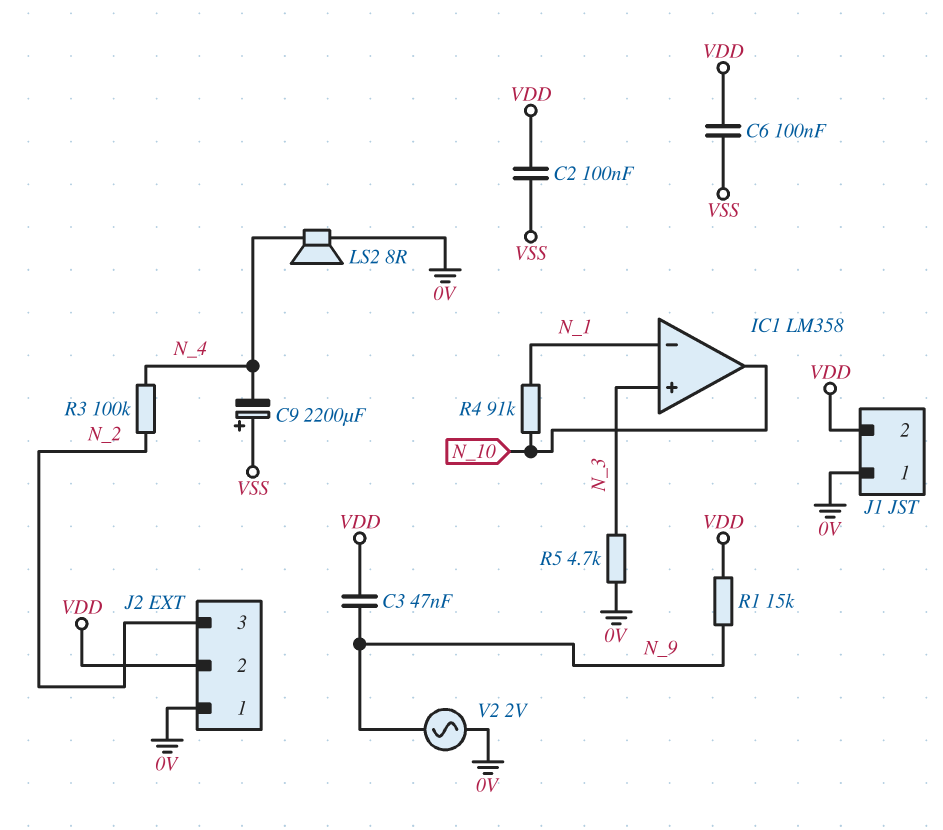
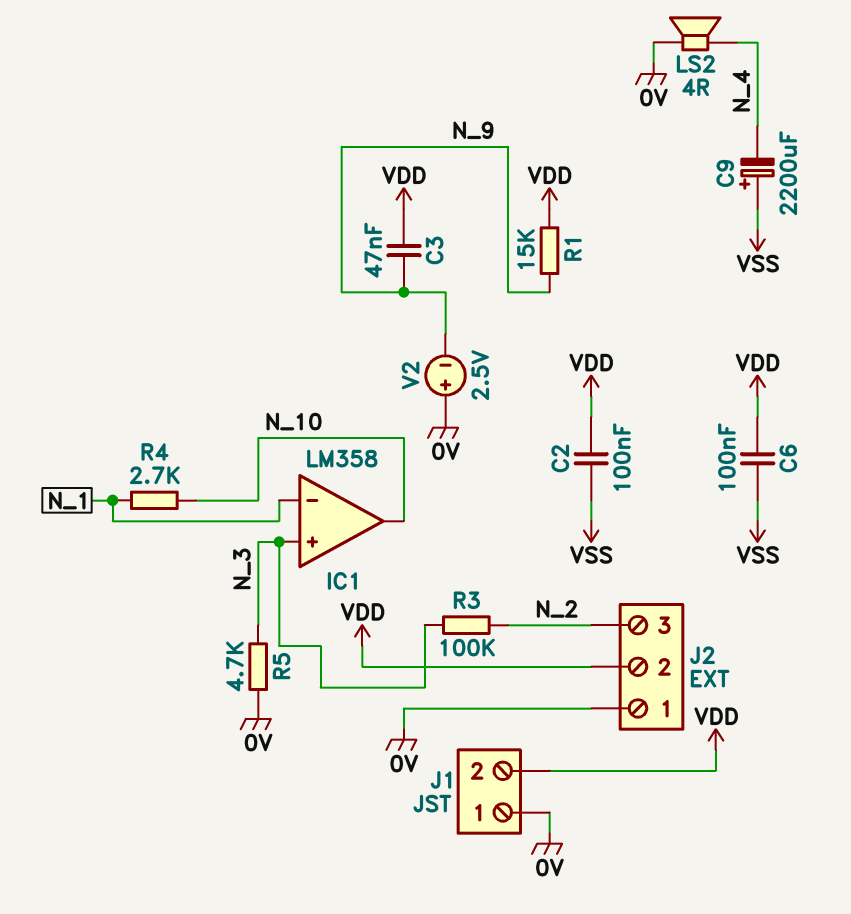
LS2: speaker 8R (0V, N_4) -> speaker 4R (0V, N_4)
R3: 100k (N_2, N_4) -> 100k (N_2, N_3)
R4: 91k (N_1, N_10) -> 2.7k (N_1, N_10)
V2: AC 2V (0V, N_9) -> 2.5V (plus 0V, minus N_9)

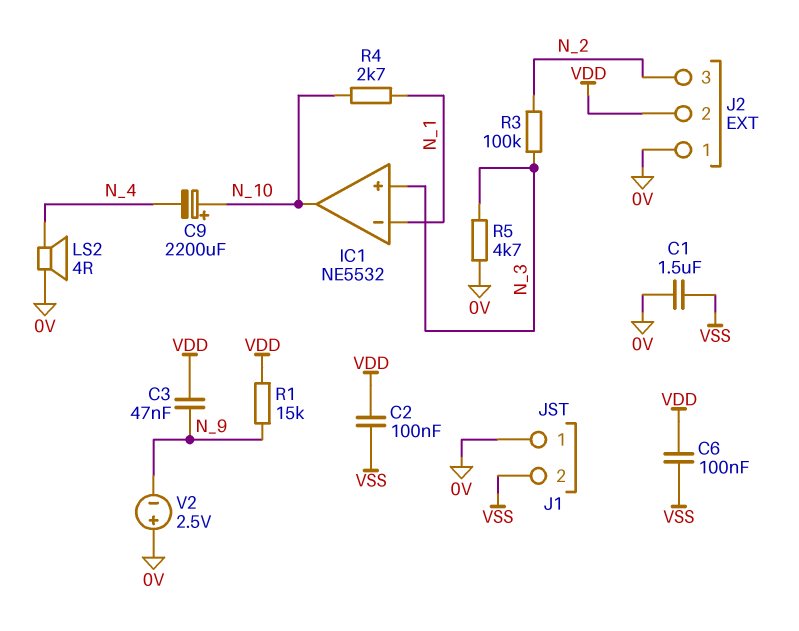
C1: none -> 1.5uF (0V, VSS)
C9: 2200uF (plus VSS, minus N_4) -> 2200uF (plus N_10, minus N_4)
IC1: LM358 -> NE5532
J1 pin 2: VDD -> VSS

